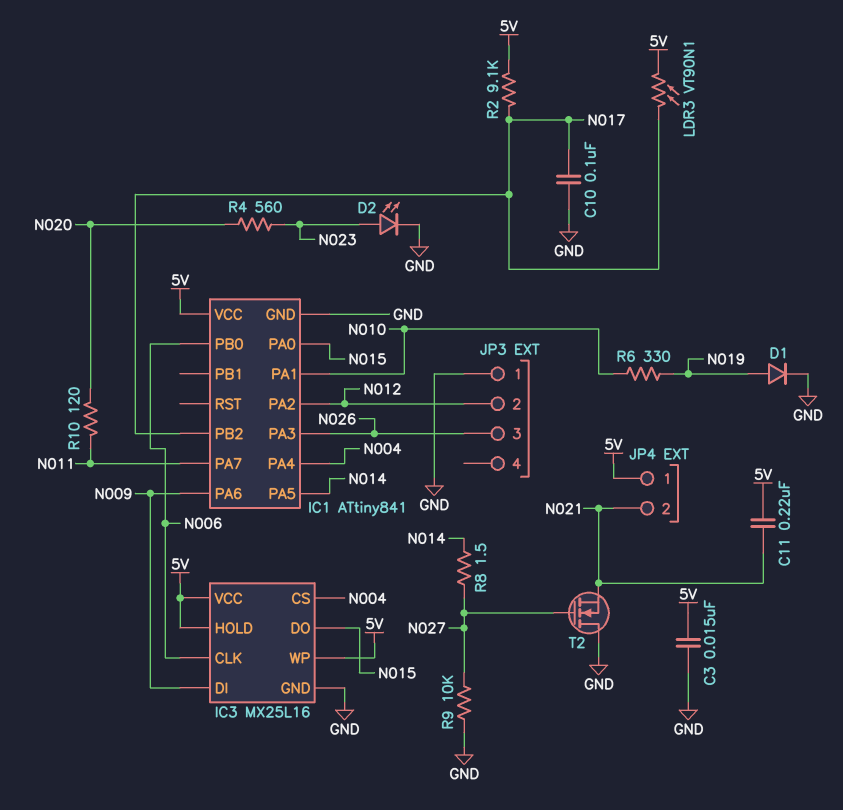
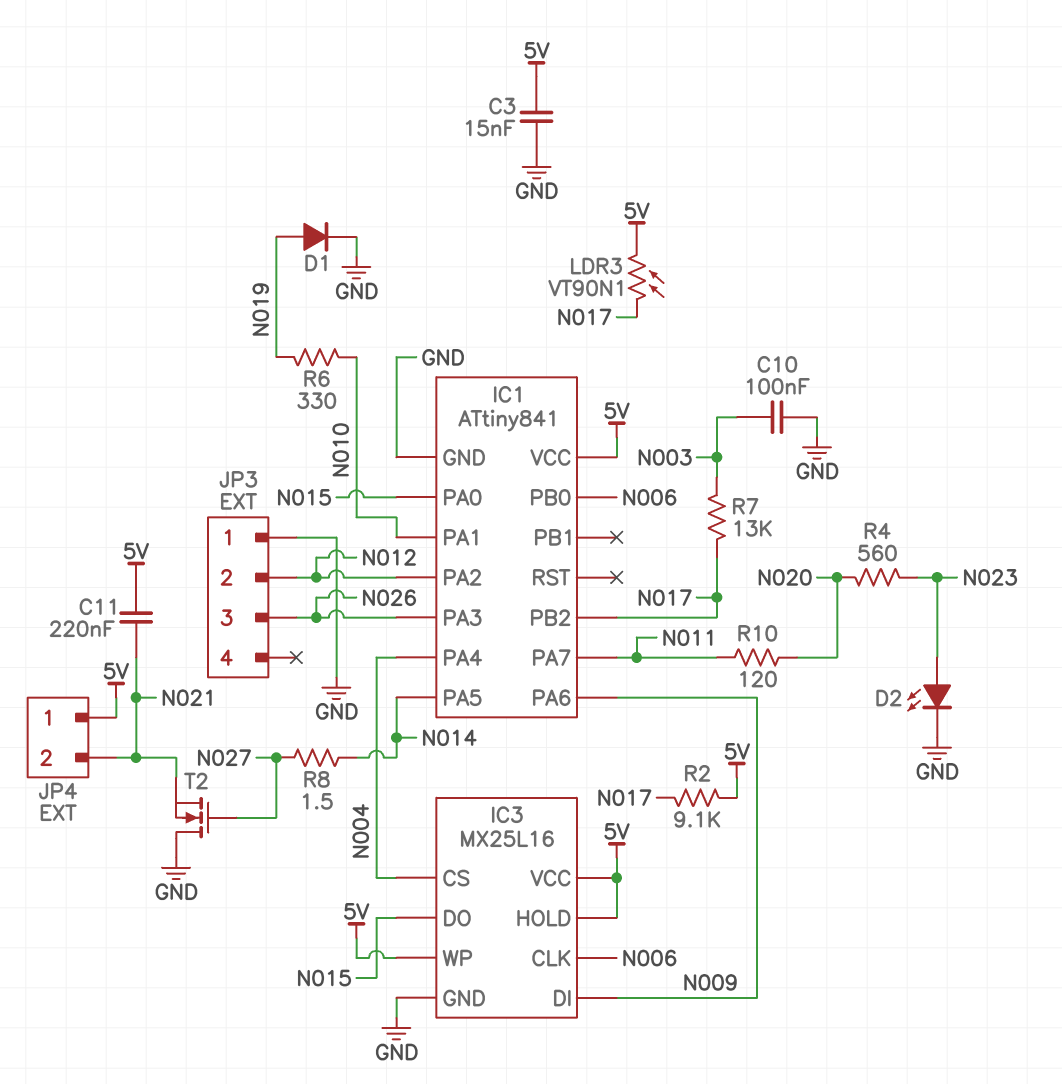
C10: 100nF (GND, N017) -> 100nF (GND, N003)
R7: none -> 13k (N003, N017)
R9: 10k (GND, N027) -> none

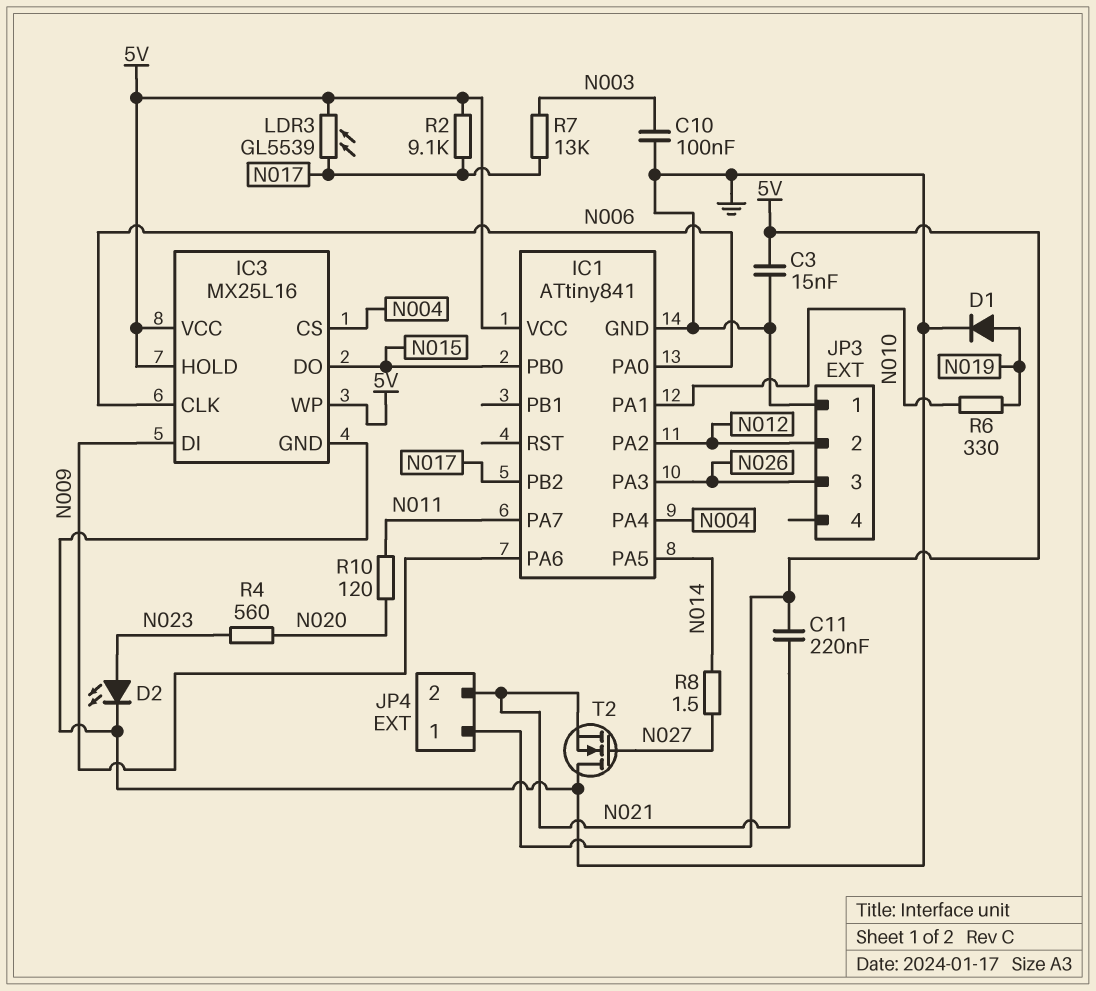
IC1 pin PA0: N015 -> N006
IC1 pin PB0: N006 -> N015
LDR3: VT90N1 (5V, N017) -> GL5539 (5V, N017)

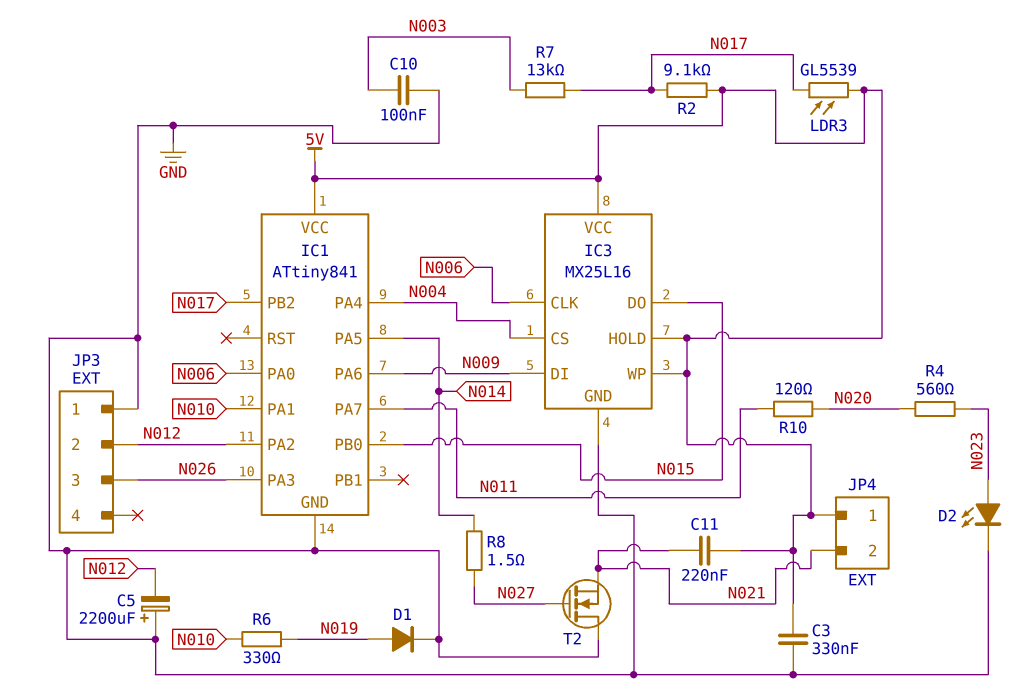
C3: 15nF (5V, GND) -> 330nF (5V, GND)
C5: none -> 2200uF (plus GND, minus N012)

